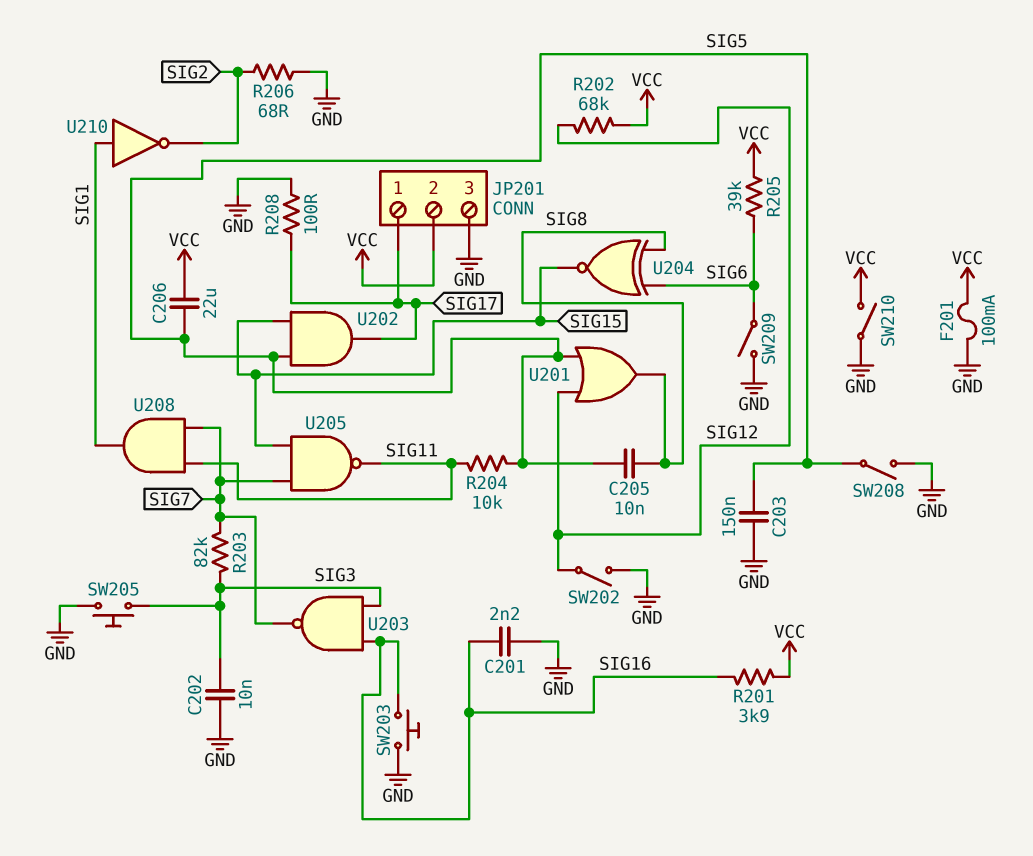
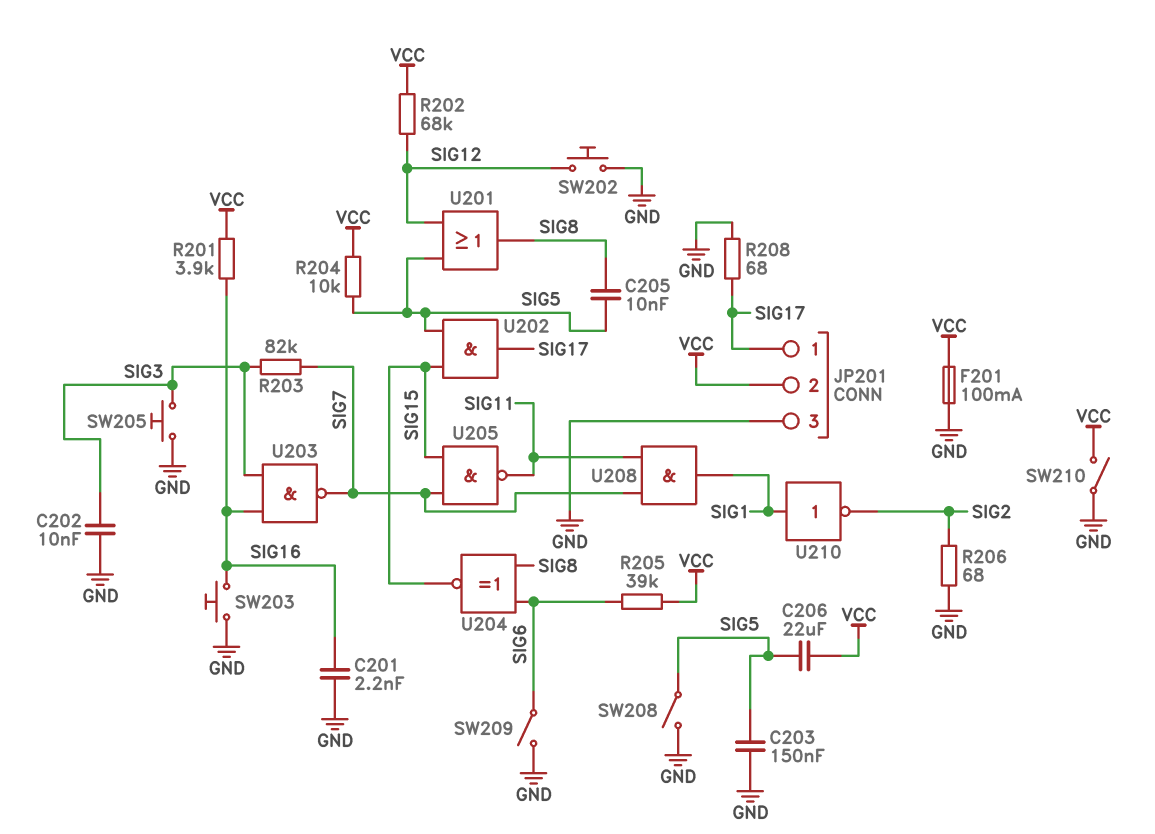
R204: 10k (SIG5, SIG11) -> 10k (SIG5, VCC)
R208: 100 (GND, SIG17) -> 68 (GND, SIG17)
SW202: switch (GND, SIG12) -> button (GND, SIG12)

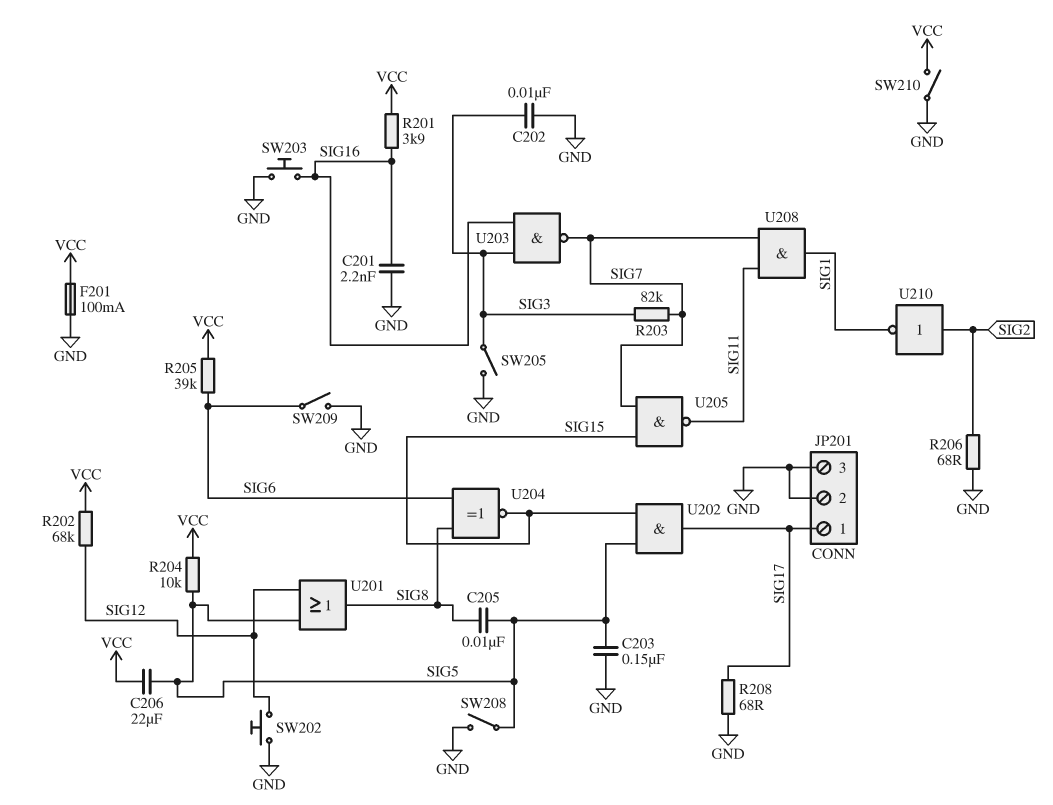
JP201 pin 2: VCC -> GND
SW205: button (GND, SIG3) -> switch (GND, SIG3)
U210: NOT (in SIG1, out SIG2) -> NOT (in SIG2, out SIG1)

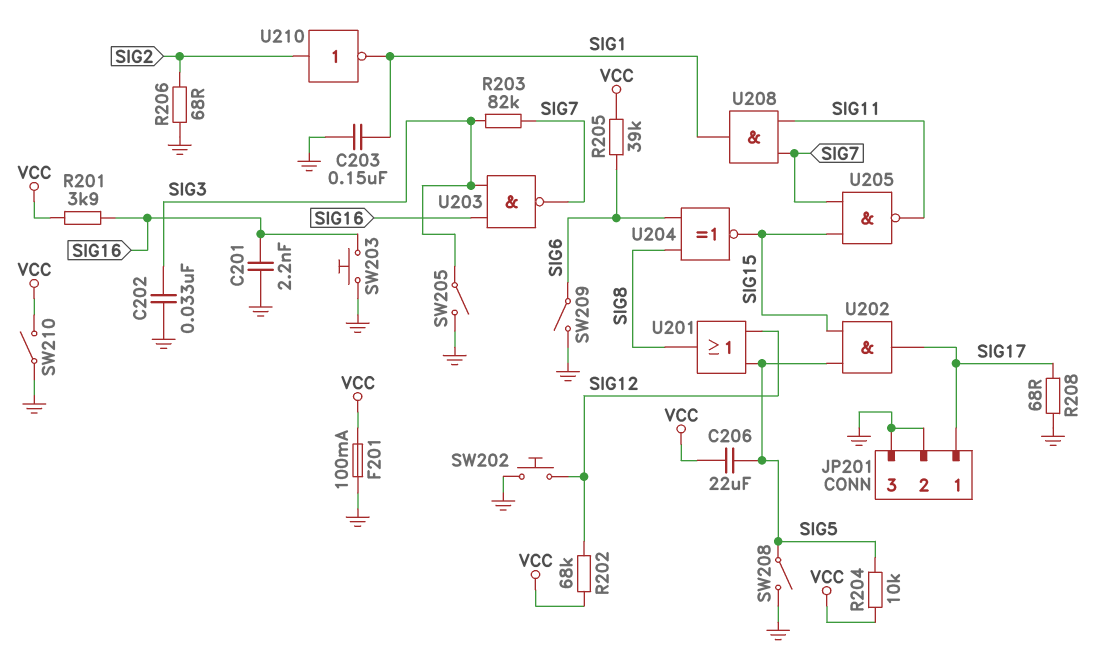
C202: 10nF (GND, SIG3) -> 33nF (GND, SIG3)
C203: 150nF (GND, SIG5) -> 150nF (GND, SIG1)
C205: 10nF (SIG5, SIG8) -> none

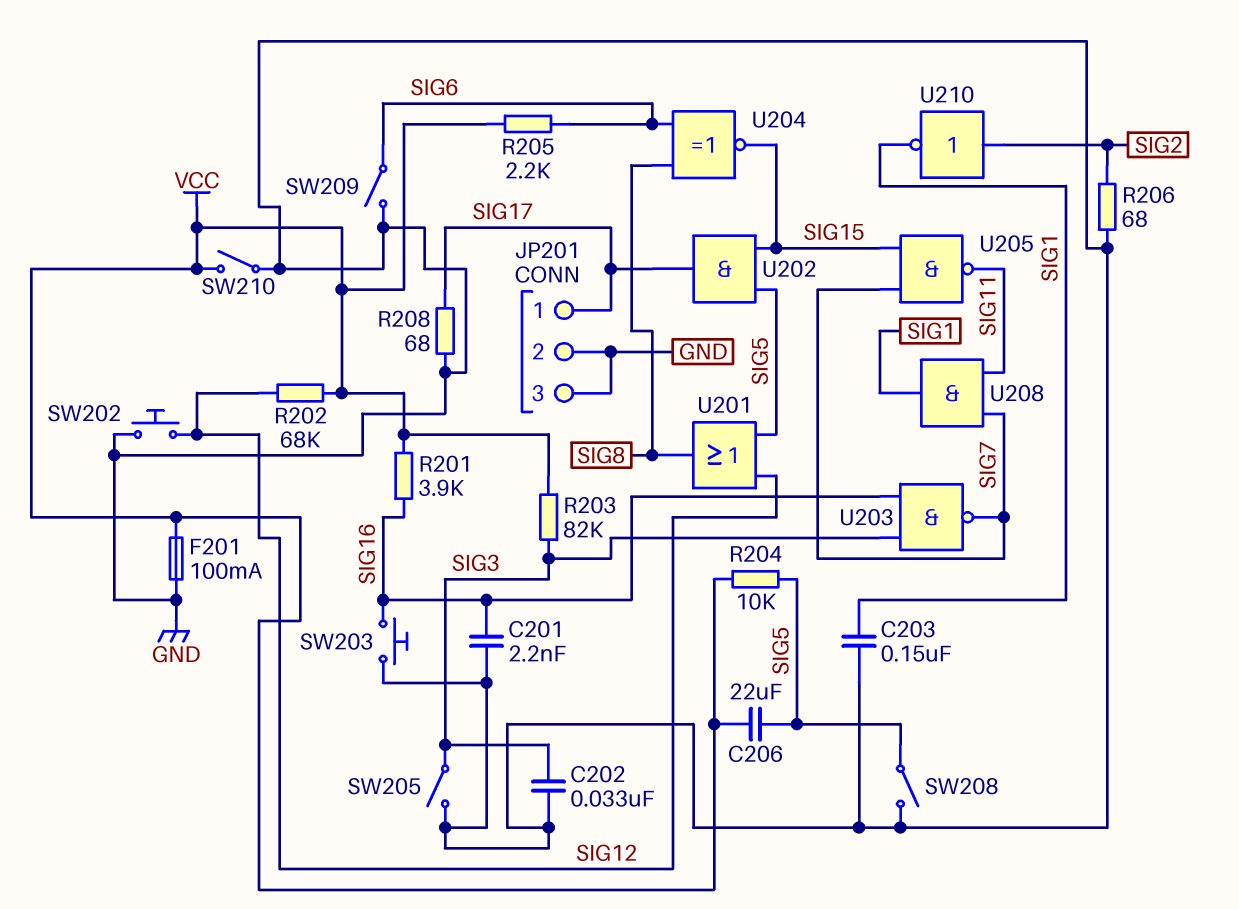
R203: 82k (SIG3, SIG7) -> 82k (SIG3, VCC)
R205: 39k (SIG6, VCC) -> 2.2k (SIG6, VCC)

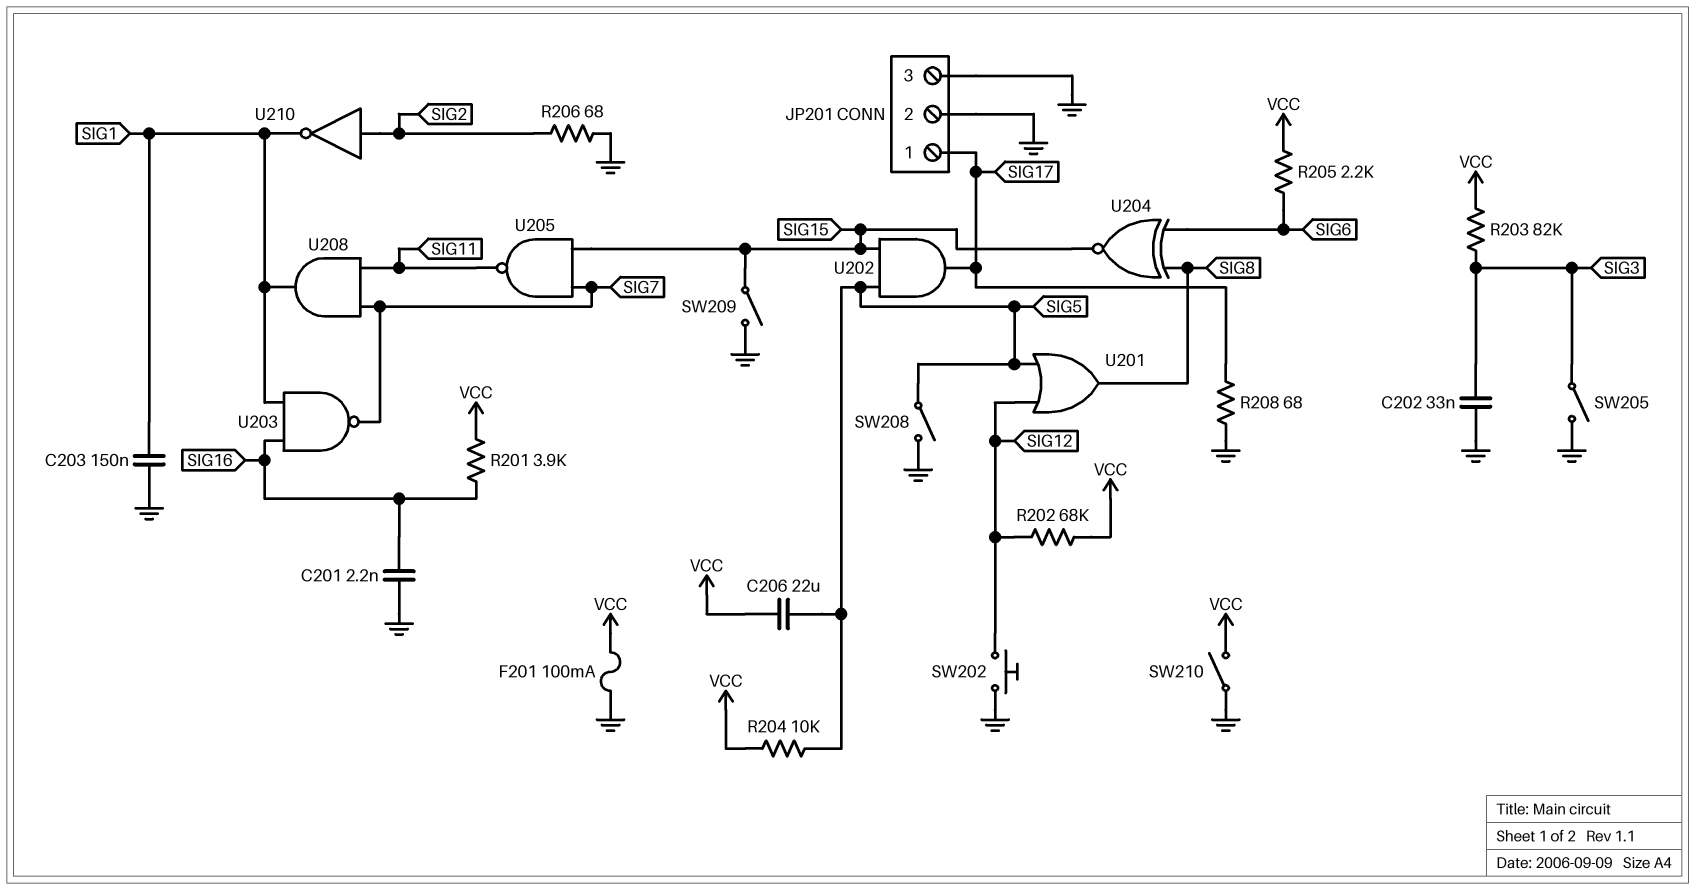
SW203: button (GND, SIG16) -> none
SW209: switch (GND, SIG6) -> switch (GND, SIG15)
U203: NAND (in SIG3, in SIG16, out SIG7) -> NAND (in SIG1, in SIG16, out SIG7)

